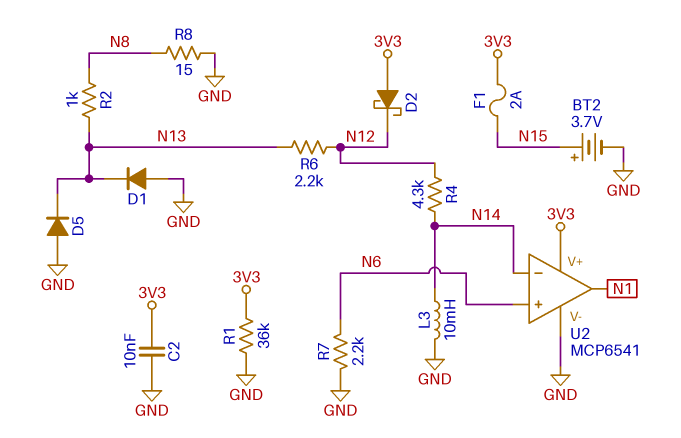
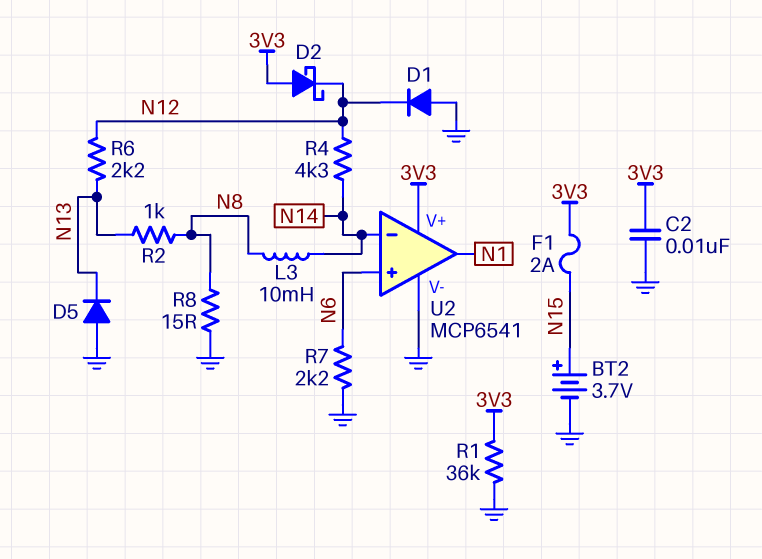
D1: diode (A GND, K N13) -> diode (A GND, K N12)
L3: 10mH (GND, N14) -> 10mH (N8, N14)

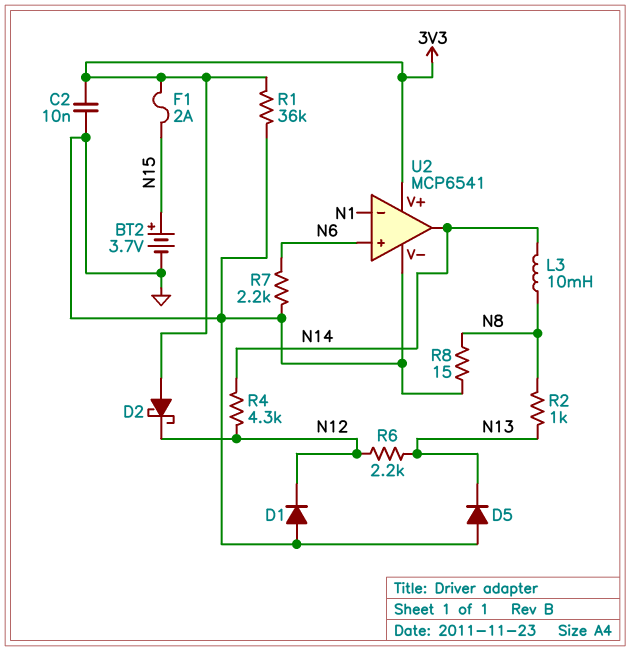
U2 pin in-: N14 -> N1
U2 pin out: N1 -> N14

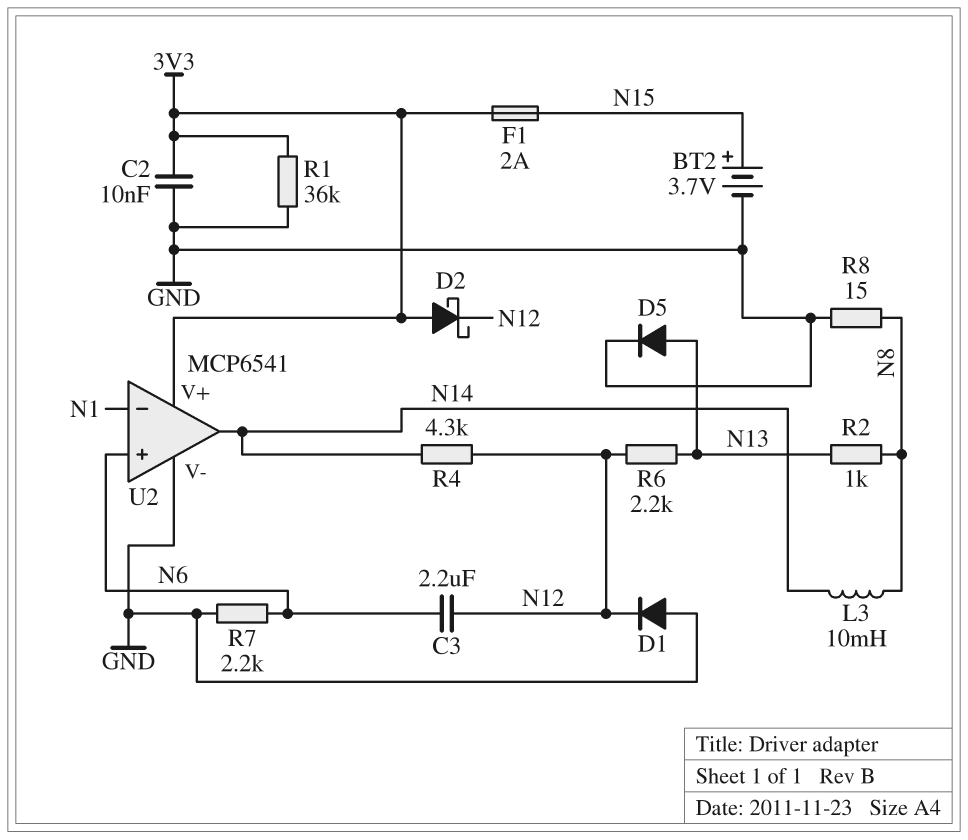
C3: none -> 2.2uF (N6, N12)
D5: diode (A GND, K N13) -> diode (A N13, K GND)

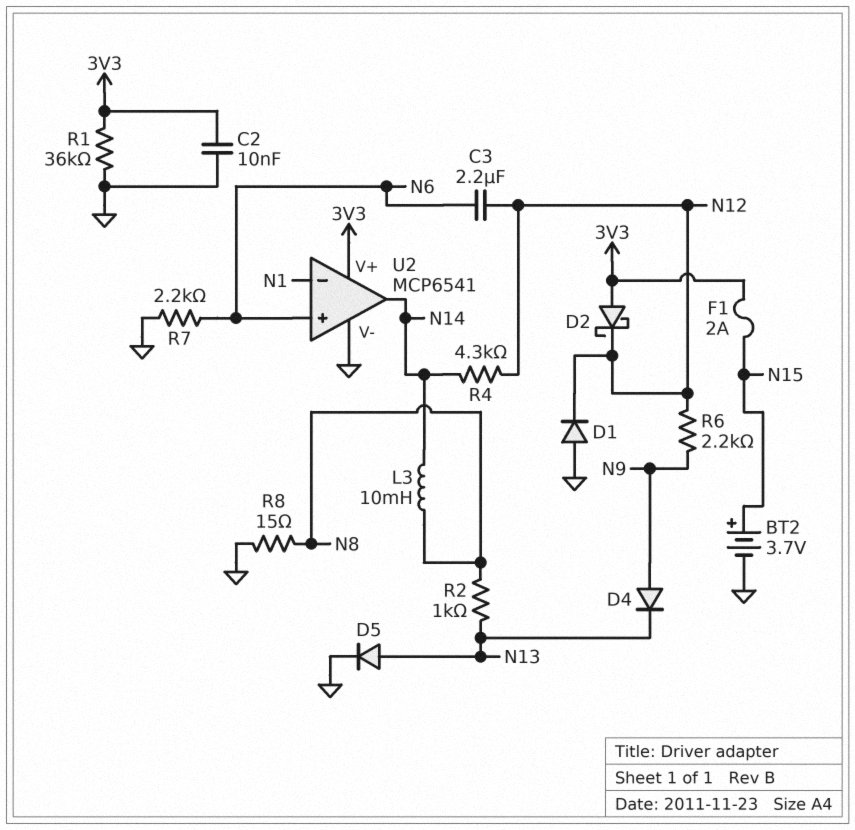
D4: none -> diode (A N9, K N13)
R6: 2.2k (N12, N13) -> 2.2k (N9, N12)

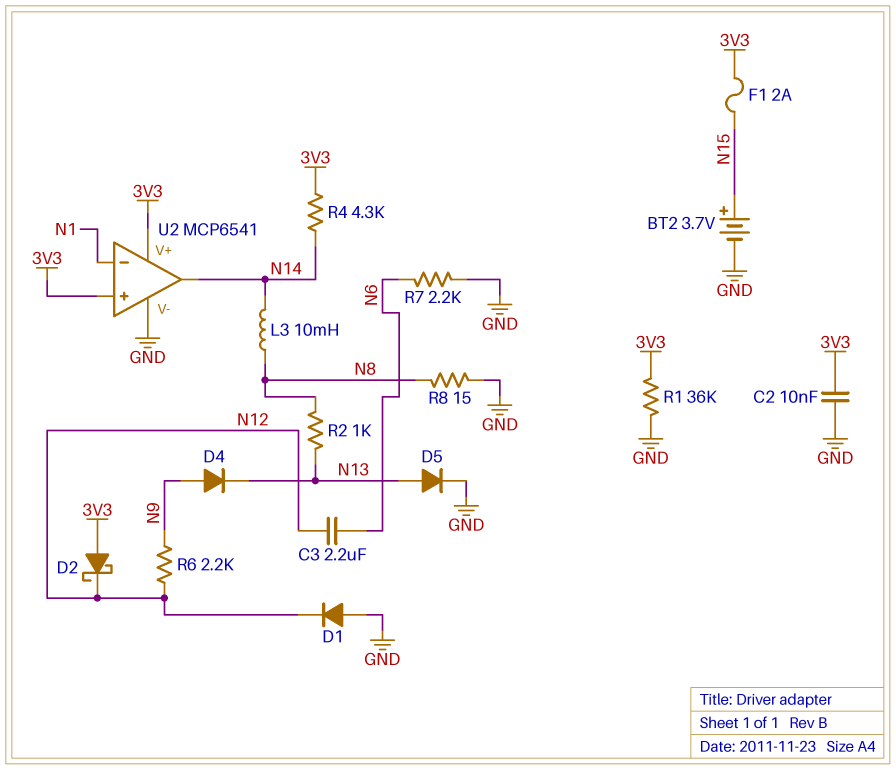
R4: 4.3k (N12, N14) -> 4.3k (3V3, N14)
U2 pin in+: N6 -> 3V3

